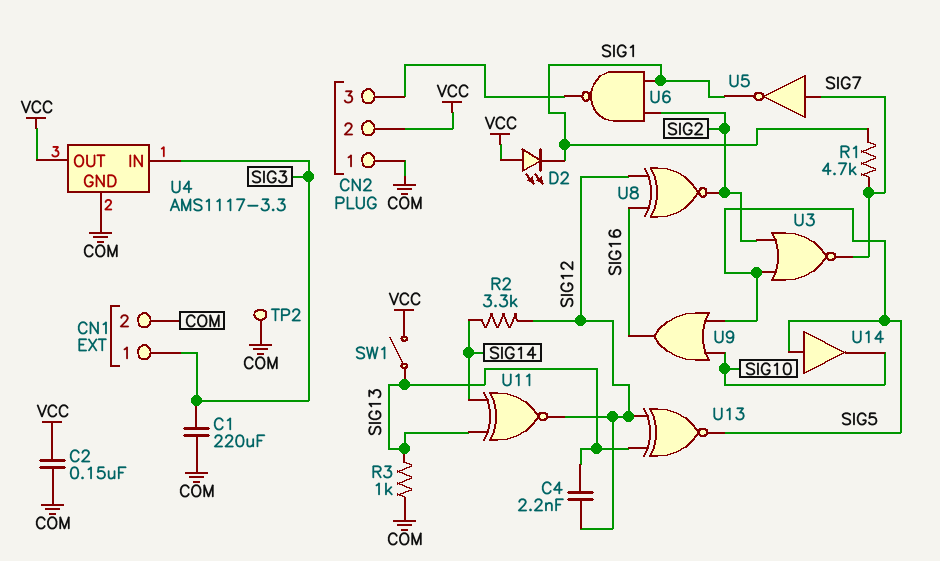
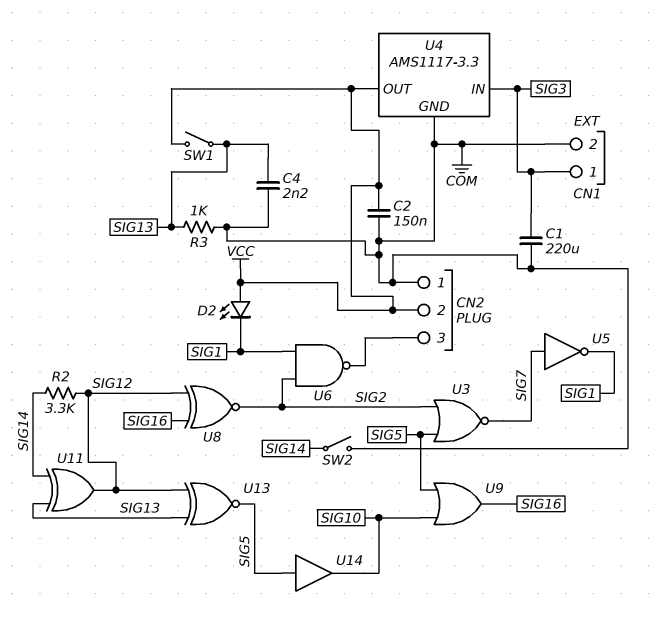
C4: 2.2nF (SIG12, SIG13) -> 2.2nF (COM, SIG13)
R1: 4.7k (SIG1, SIG7) -> none
SW2: none -> switch (COM, SIG14)
TP2: test point (COM) -> none
U11: XNOR (in SIG13, in SIG14, out SIG12) -> XOR (in SIG13, in SIG14, out SIG12)

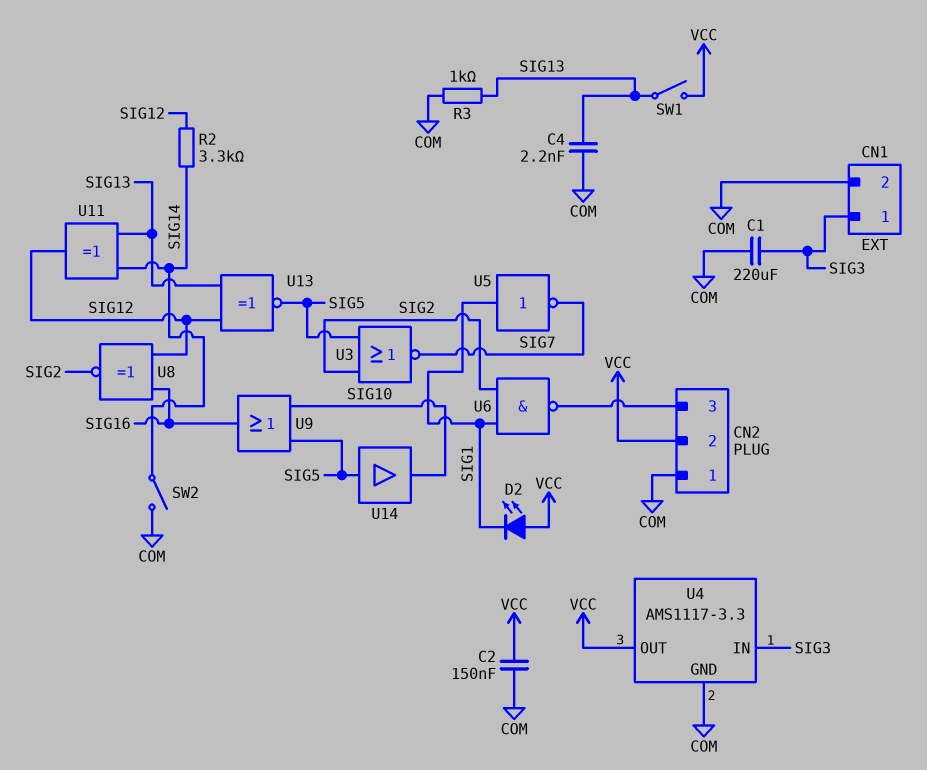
U5: NOT (in SIG7, out SIG1) -> NOT (in SIG1, out SIG7)

